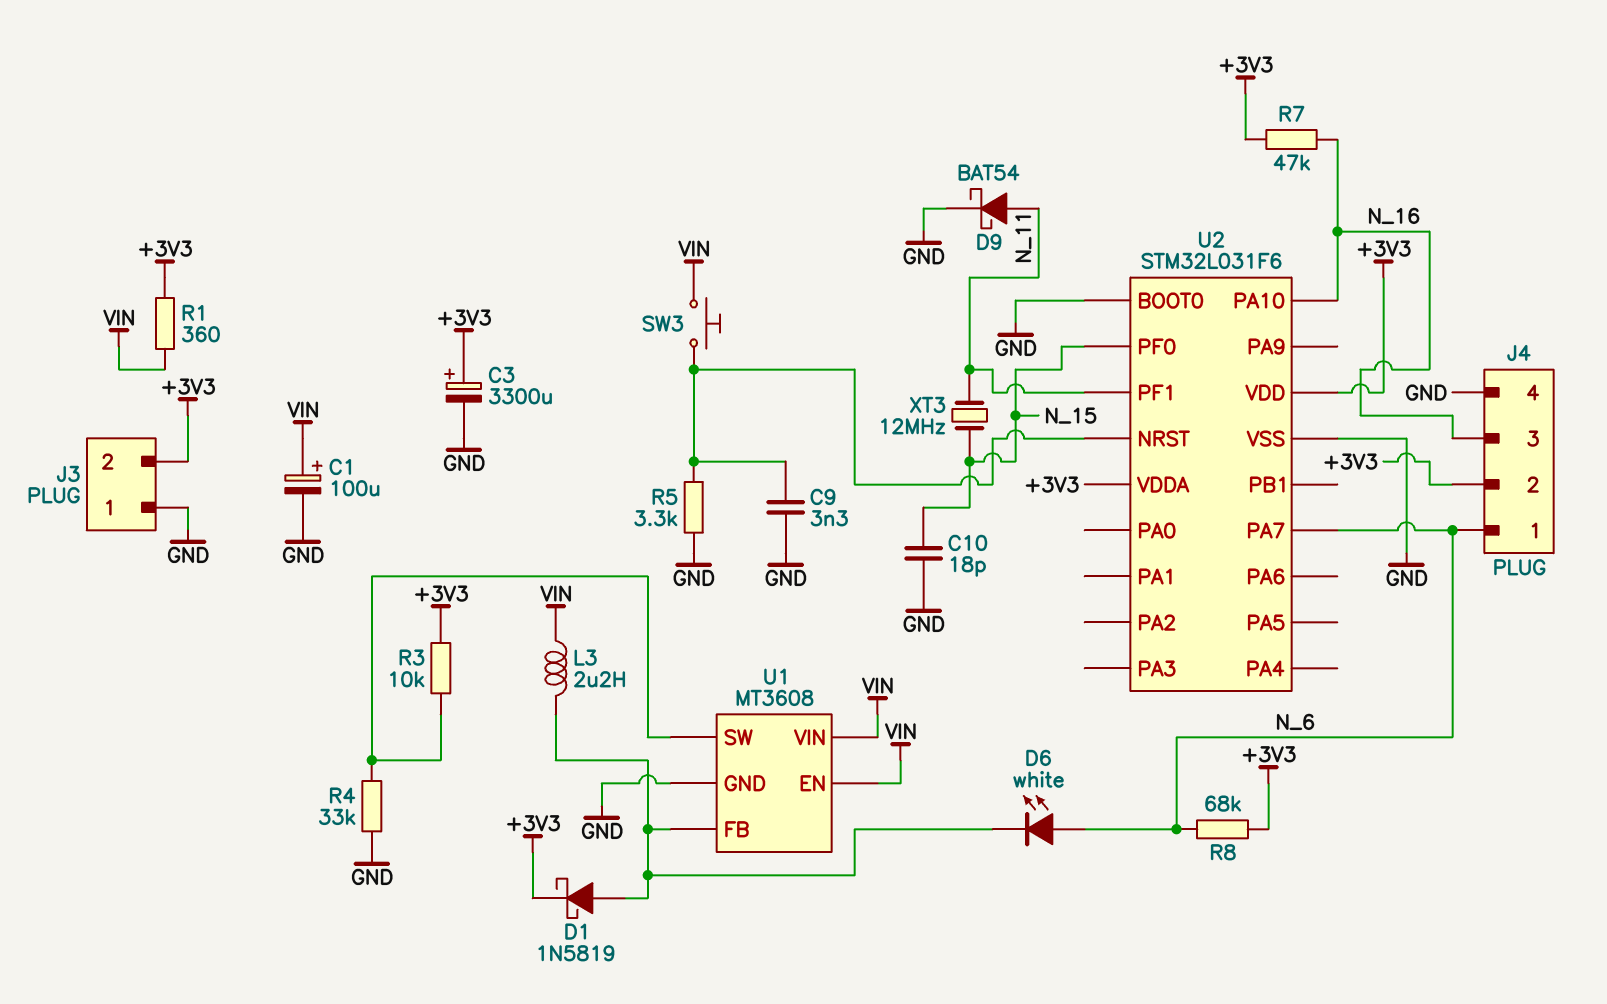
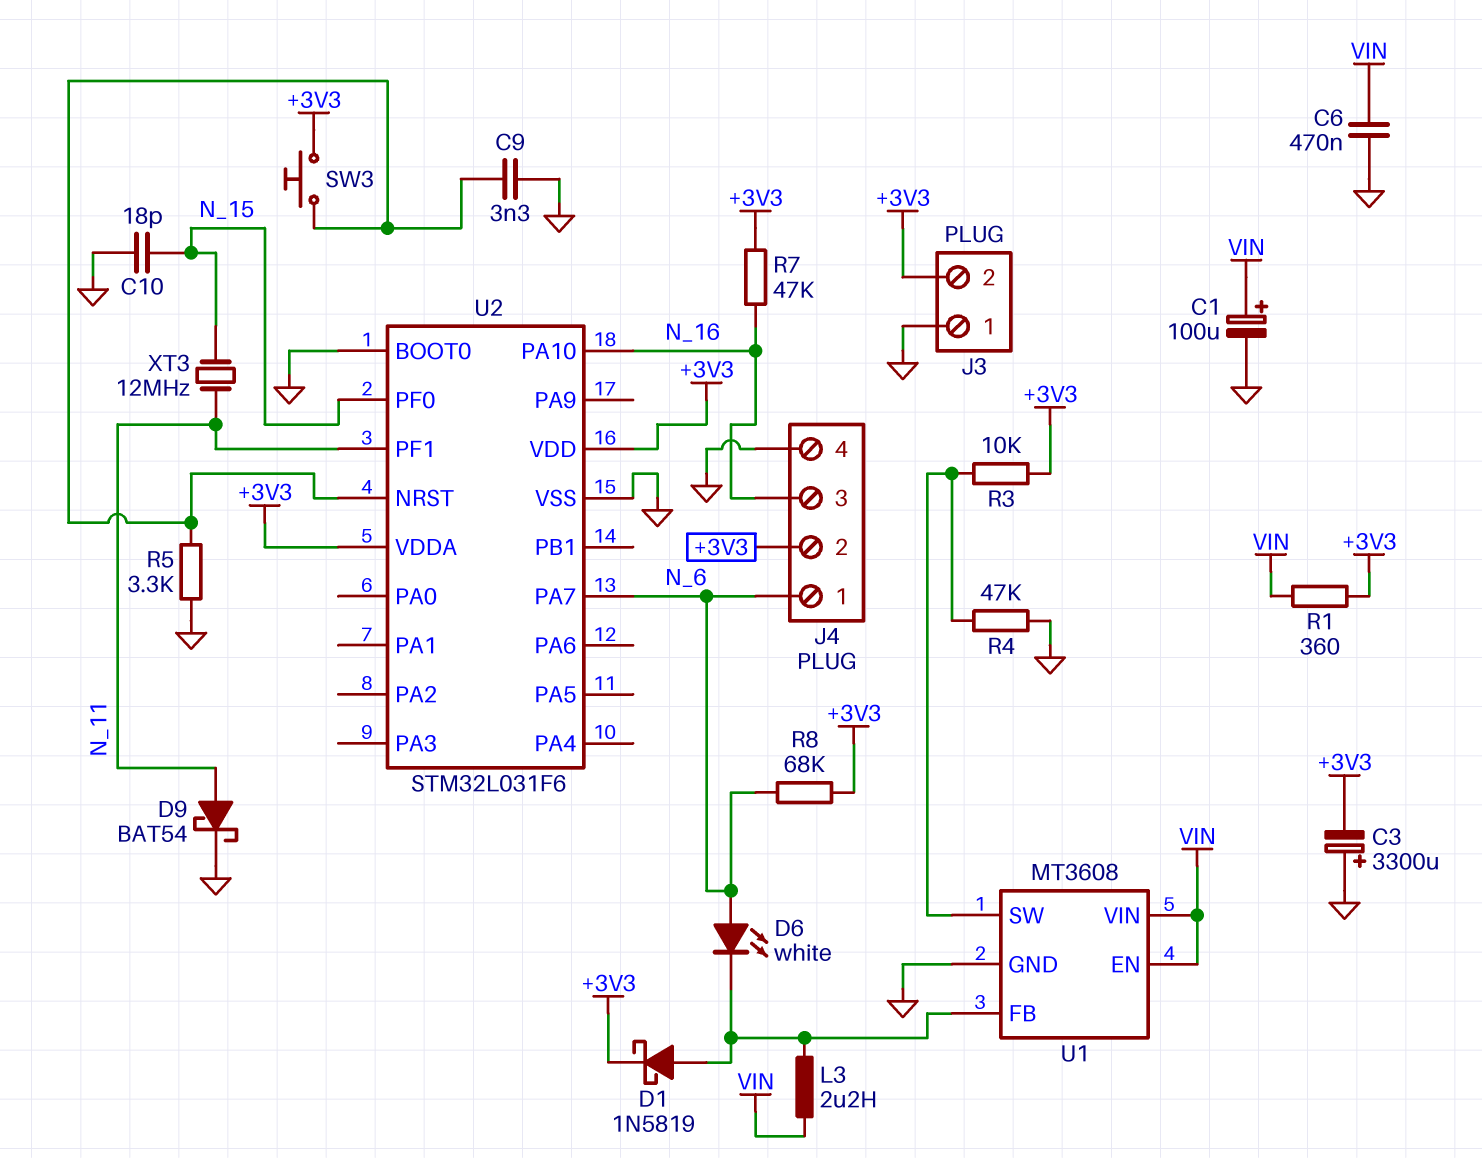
C3: 3300uF (plus +3V3, minus GND) -> 3300uF (plus GND, minus +3V3)
C6: none -> 470nF (GND, VIN)
R4: 33k (GND, U1/SW) -> 47k (GND, U1/SW)
SW3: button (U2/NRST, VIN) -> button (+3V3, U2/NRST)

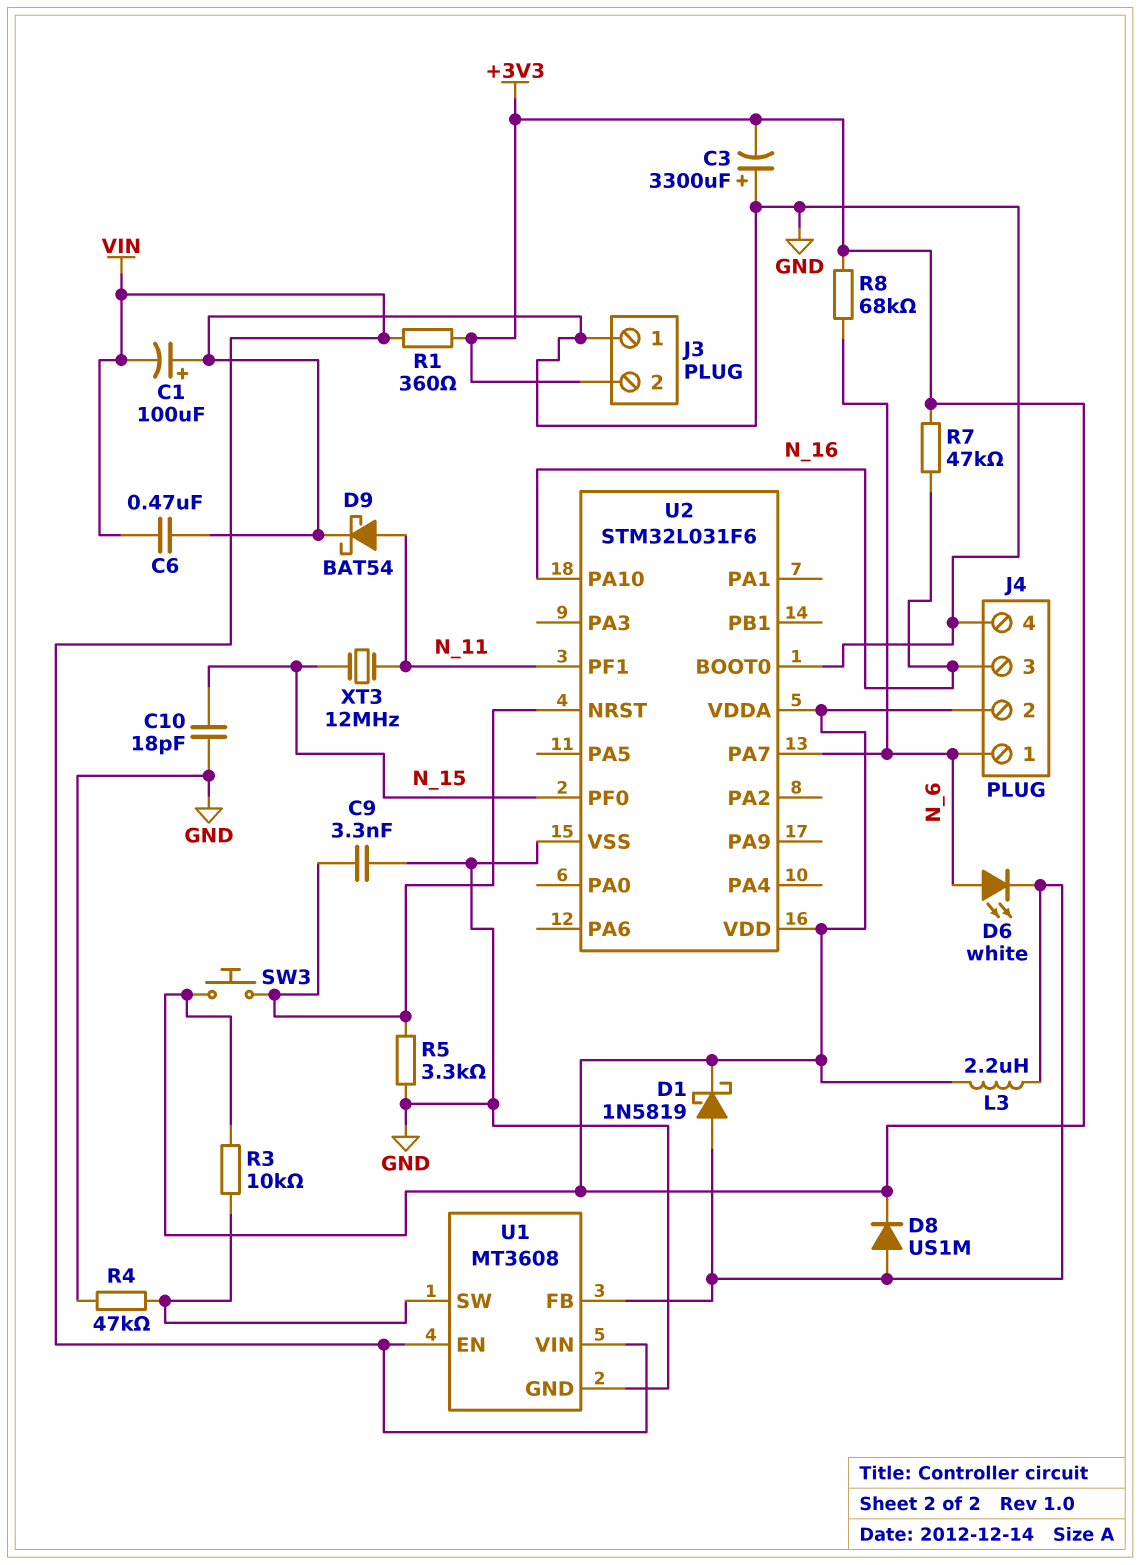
C1: 100uF (plus VIN, minus GND) -> 100uF (plus GND, minus VIN)
D8: none -> diode US1M (A U1/FB, K +3V3)
L3: 2.2uH (U1/FB, VIN) -> 2.2uH (+3V3, U1/FB)

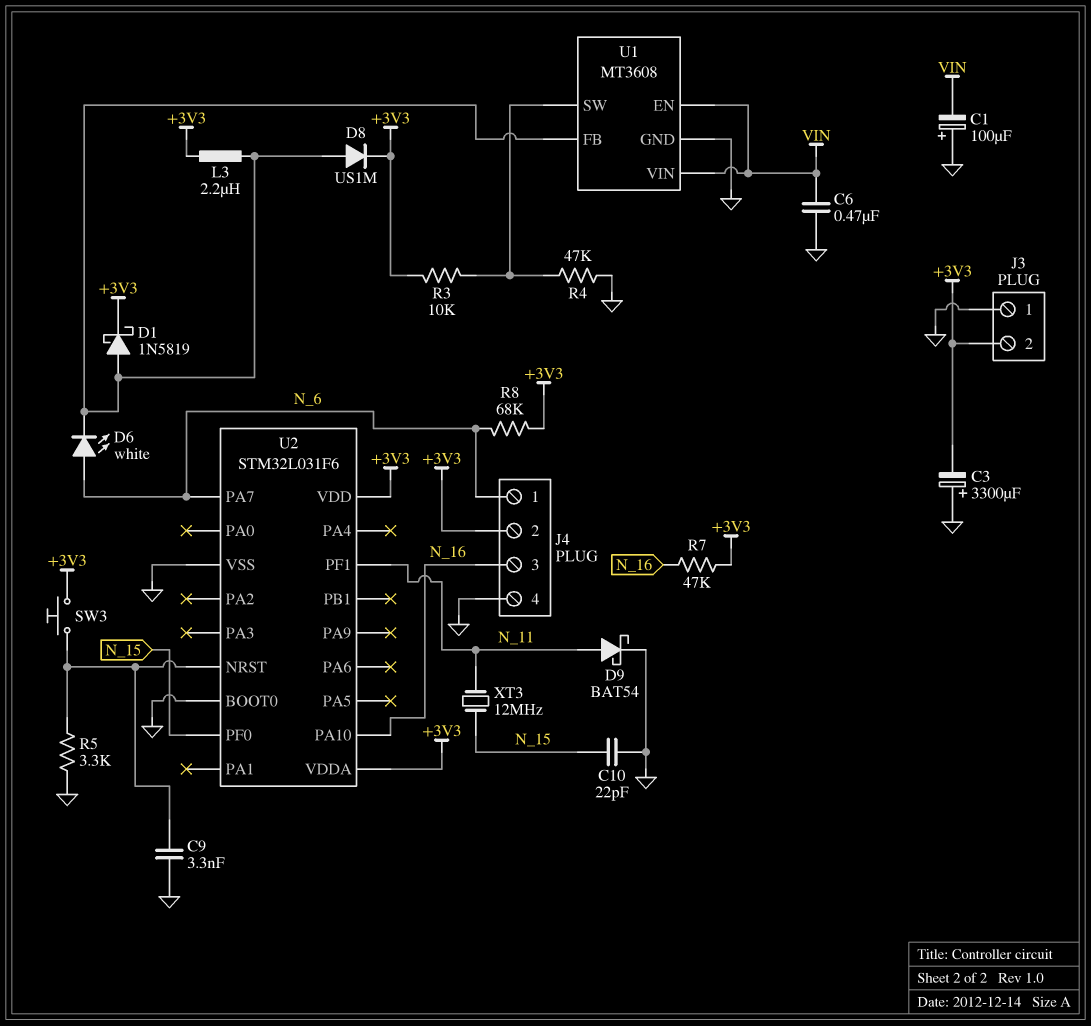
C10: 18pF (GND, N_15) -> 22pF (GND, N_15)
R1: 360 (+3V3, VIN) -> none

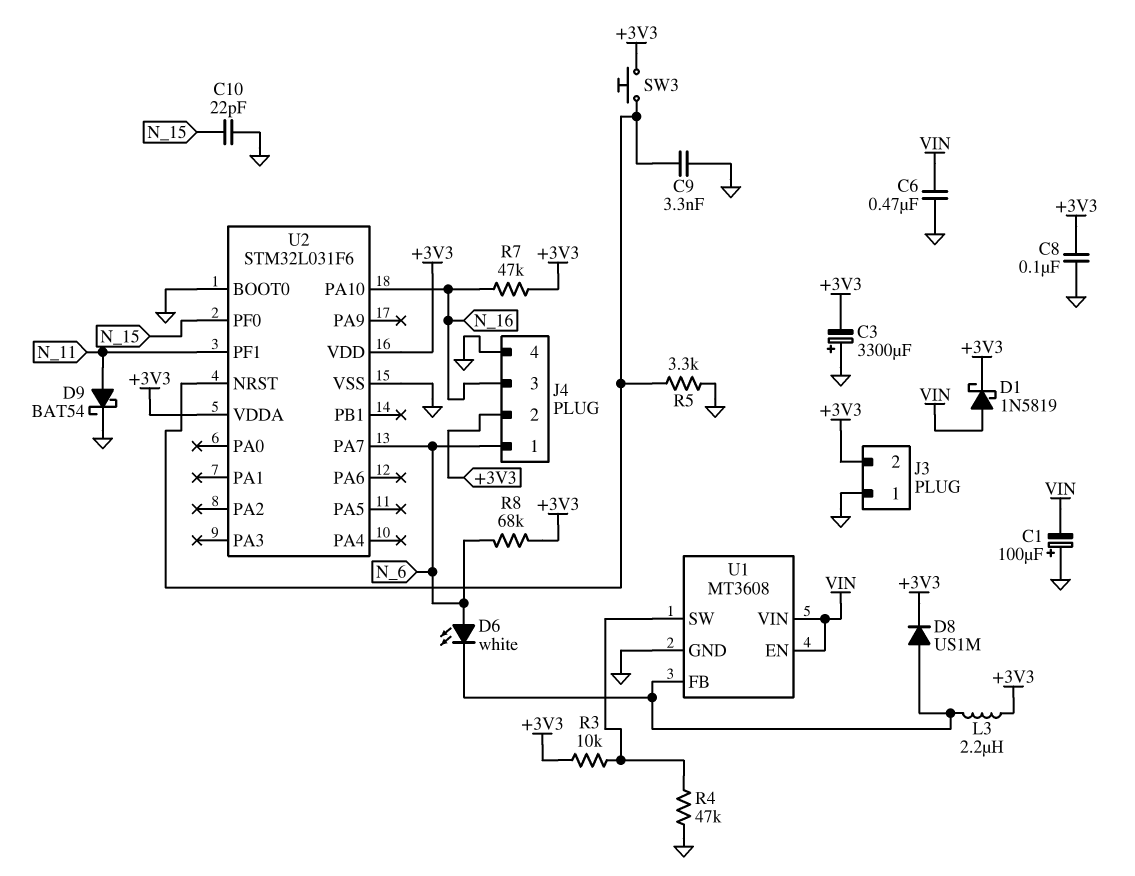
C8: none -> 100nF (+3V3, GND)
D1: schottky 1N5819 (A U1/FB, K +3V3) -> schottky 1N5819 (A VIN, K +3V3)
XT3: 12MHz (N_11, N_15) -> none

